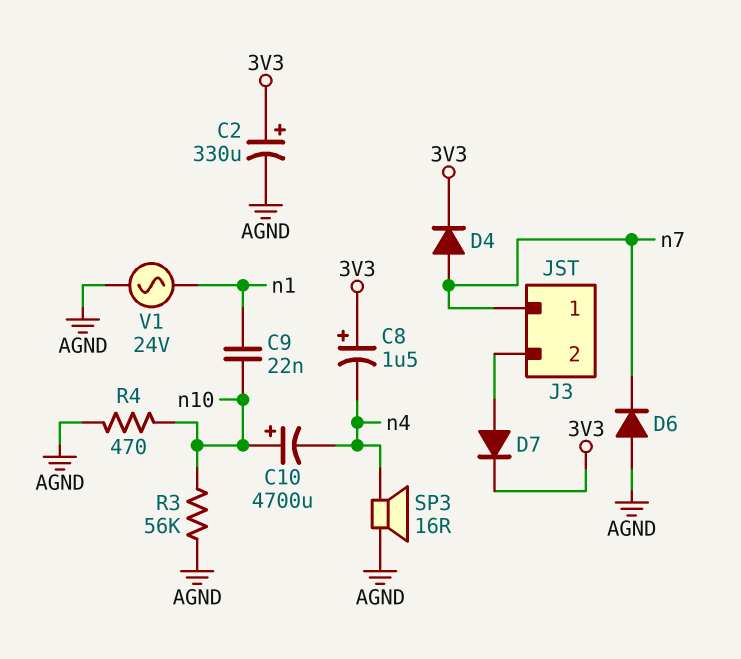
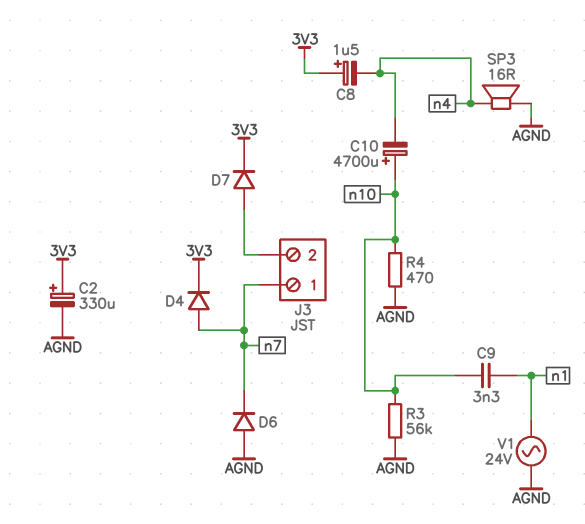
C9: 22nF (n1, n10) -> 3.3nF (n1, n10)

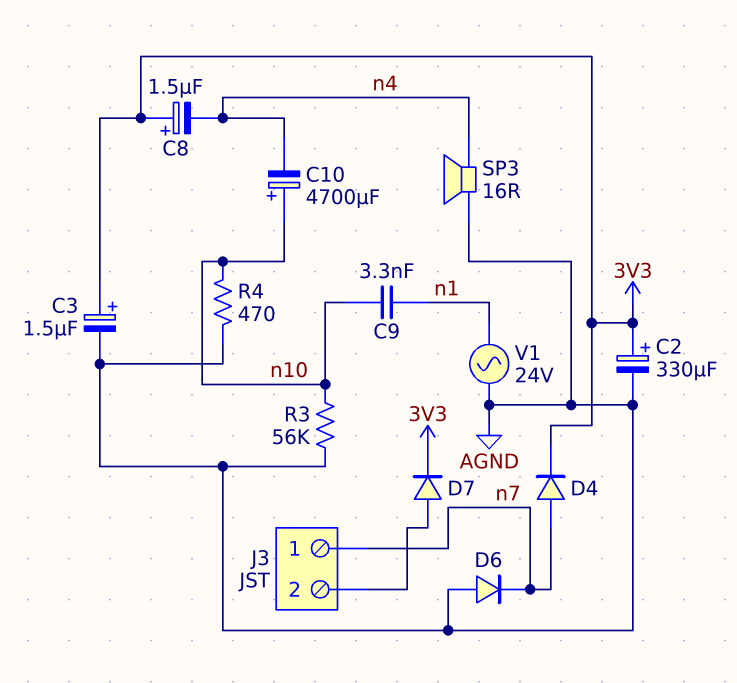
C3: none -> 1.5uF (plus 3V3, minus AGND)

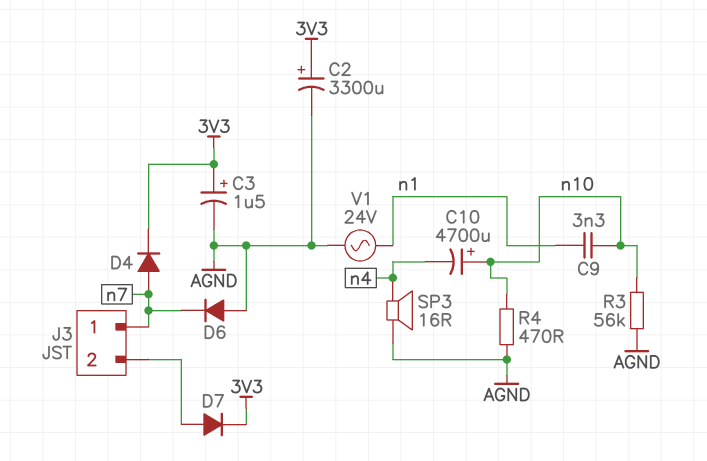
C2: 330uF (plus 3V3, minus AGND) -> 3300uF (plus 3V3, minus AGND)
C8: 1.5uF (plus 3V3, minus n4) -> none

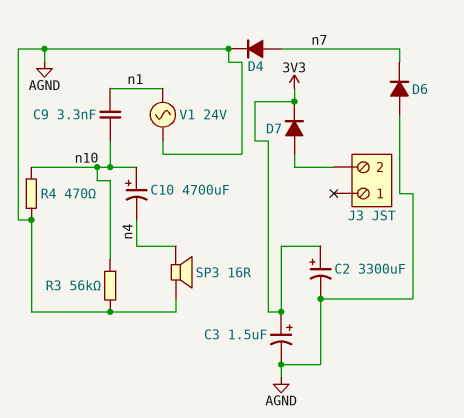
D4: diode (A n7, K 3V3) -> diode (A n7, K AGND)
J3 pin 1: n7 -> none

